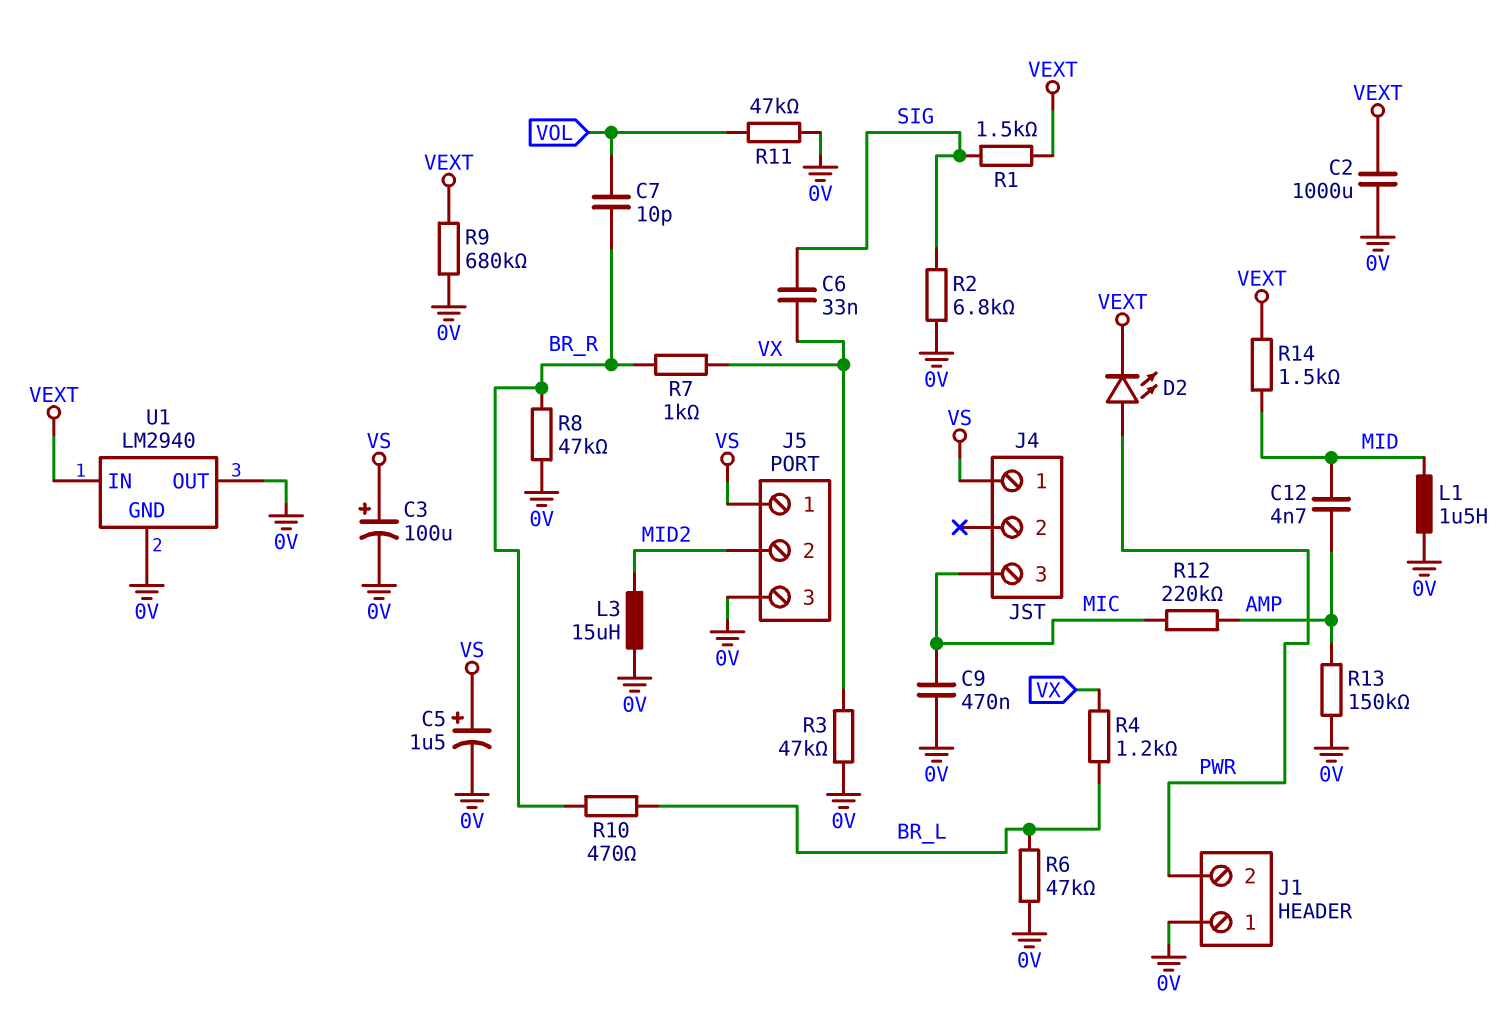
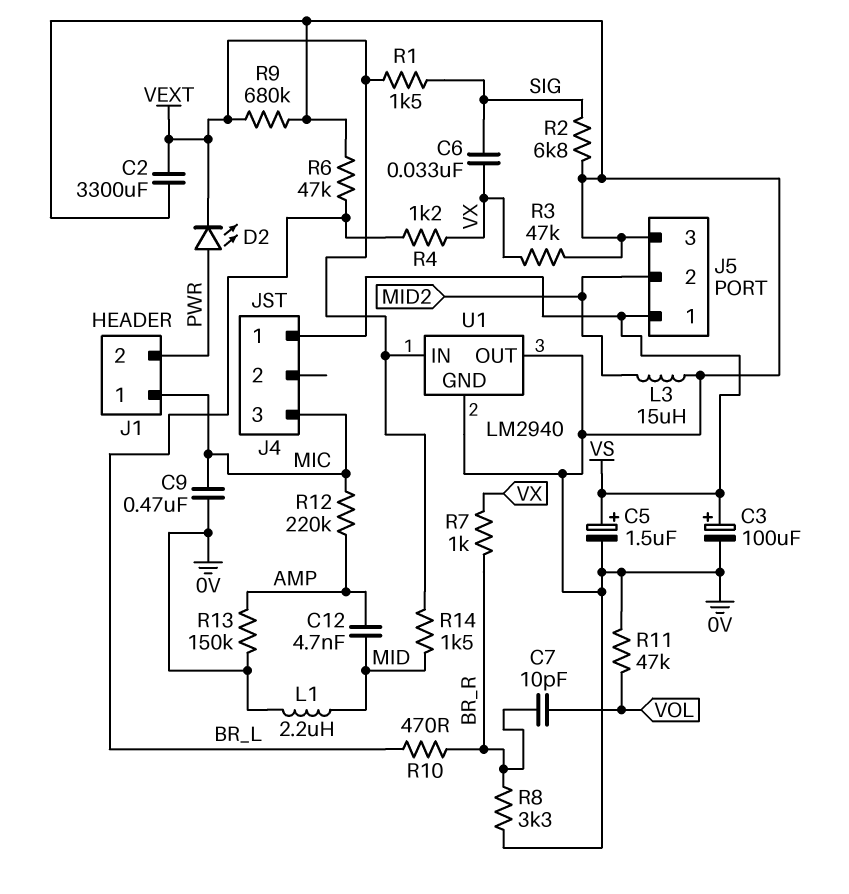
C2: 1000uF (0V, VEXT) -> 3300uF (0V, VEXT)
J1 pin 1: 0V -> MIC
L1: 1.5uH (0V, MID) -> 2.2uH (0V, MID)
R8: 47k (0V, BR_R) -> 3.3k (0V, BR_R)

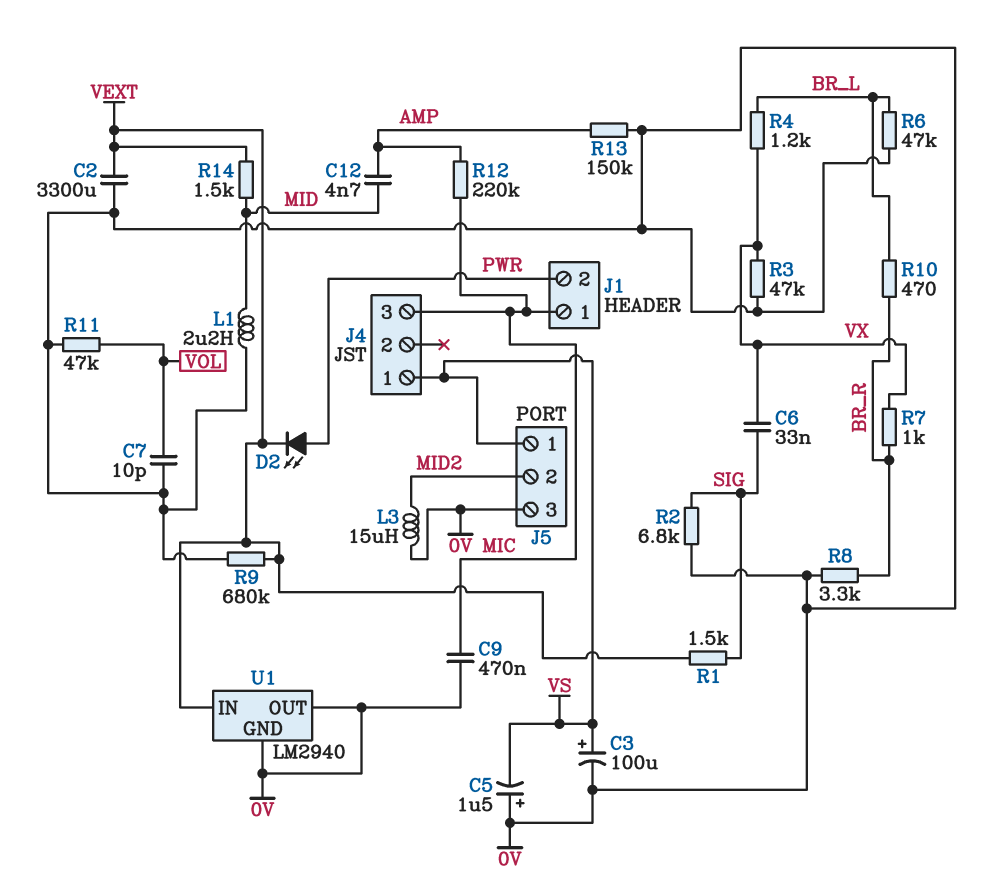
C5: 1.5uF (plus VS, minus 0V) -> 1.5uF (plus 0V, minus VS)
C7: 10pF (BR_R, VOL) -> 10pF (0V, VOL)

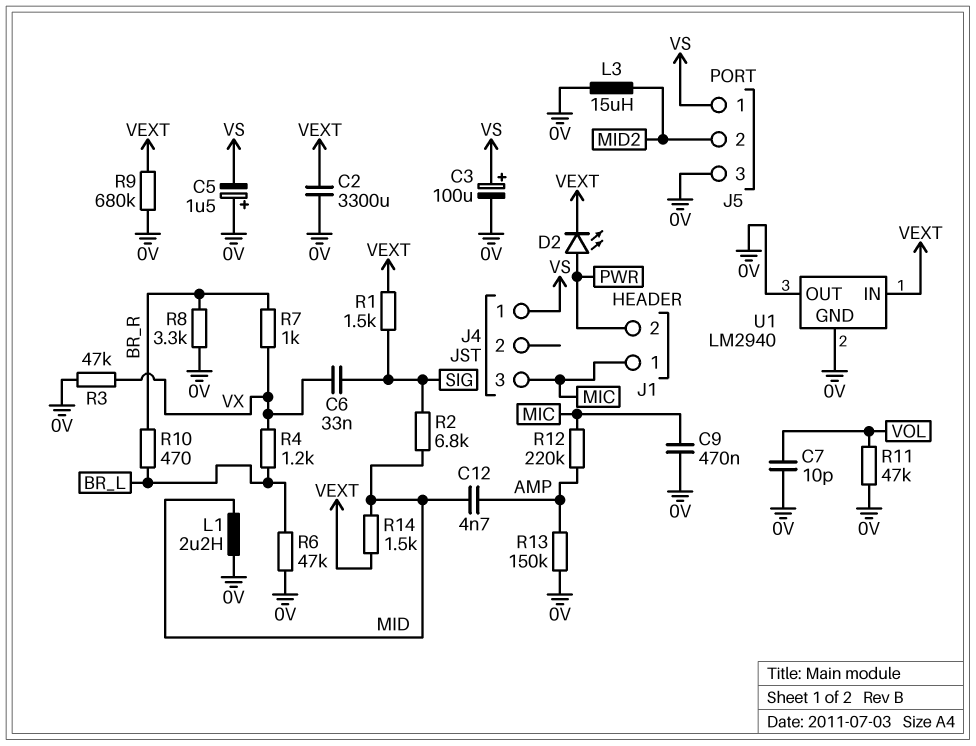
R2: 6.8k (0V, SIG) -> 6.8k (MID, SIG)

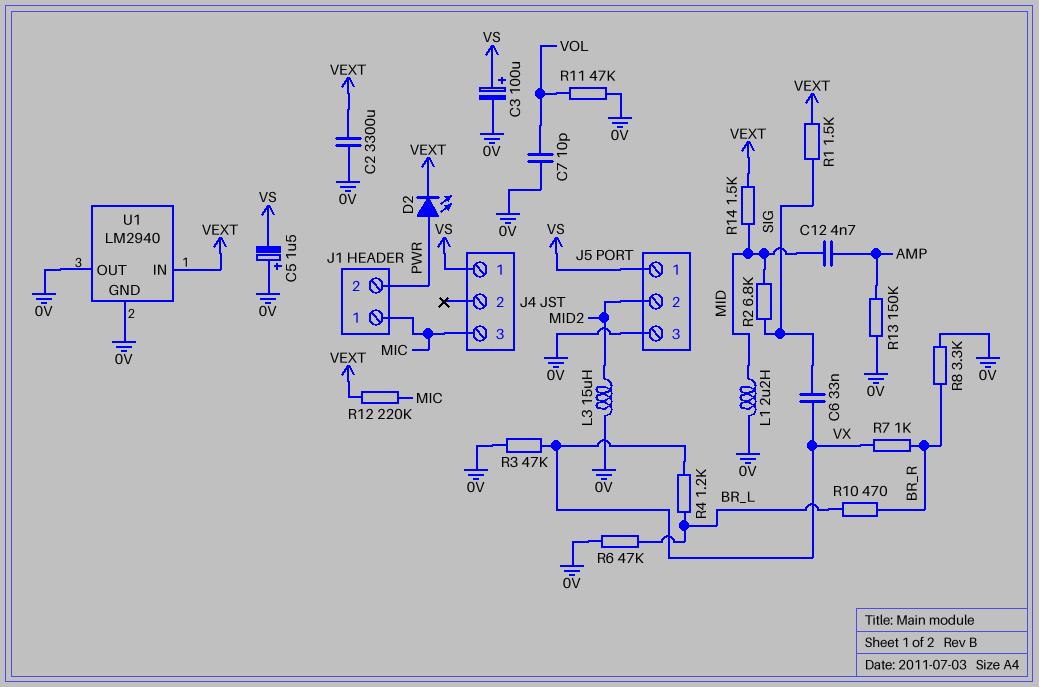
C9: 470nF (0V, MIC) -> none
R9: 680k (0V, VEXT) -> none
R12: 220k (AMP, MIC) -> 220k (MIC, VEXT)

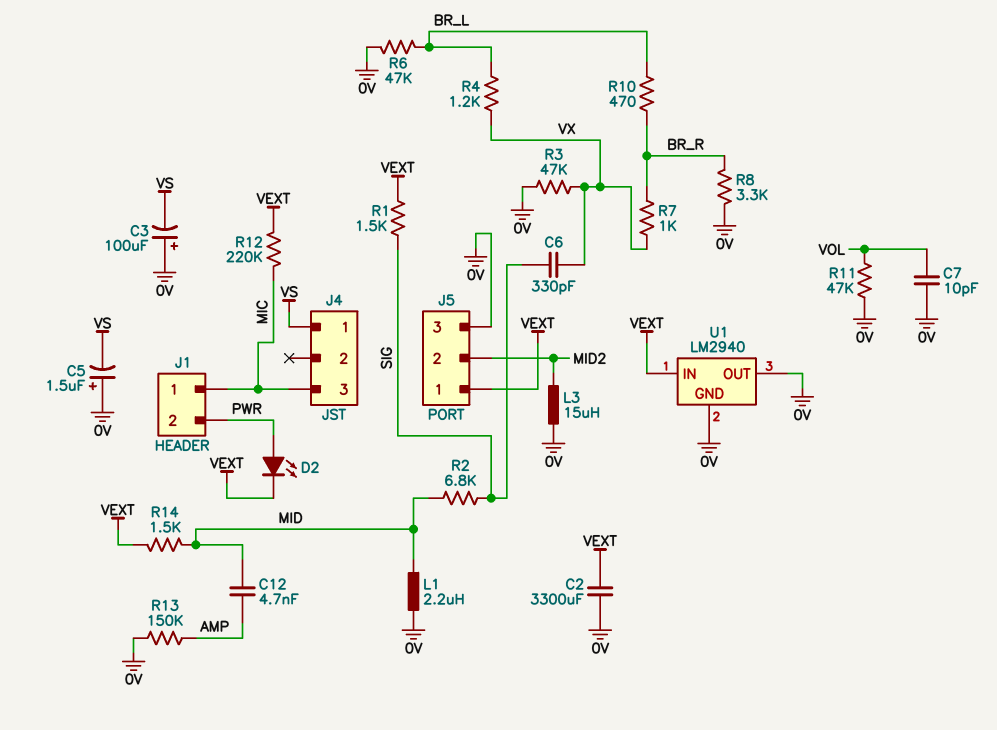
C3: 100uF (plus VS, minus 0V) -> 100uF (plus 0V, minus VS)
C6: 33nF (SIG, VX) -> 330pF (SIG, VX)
J5 pin 1: VS -> VEXT

